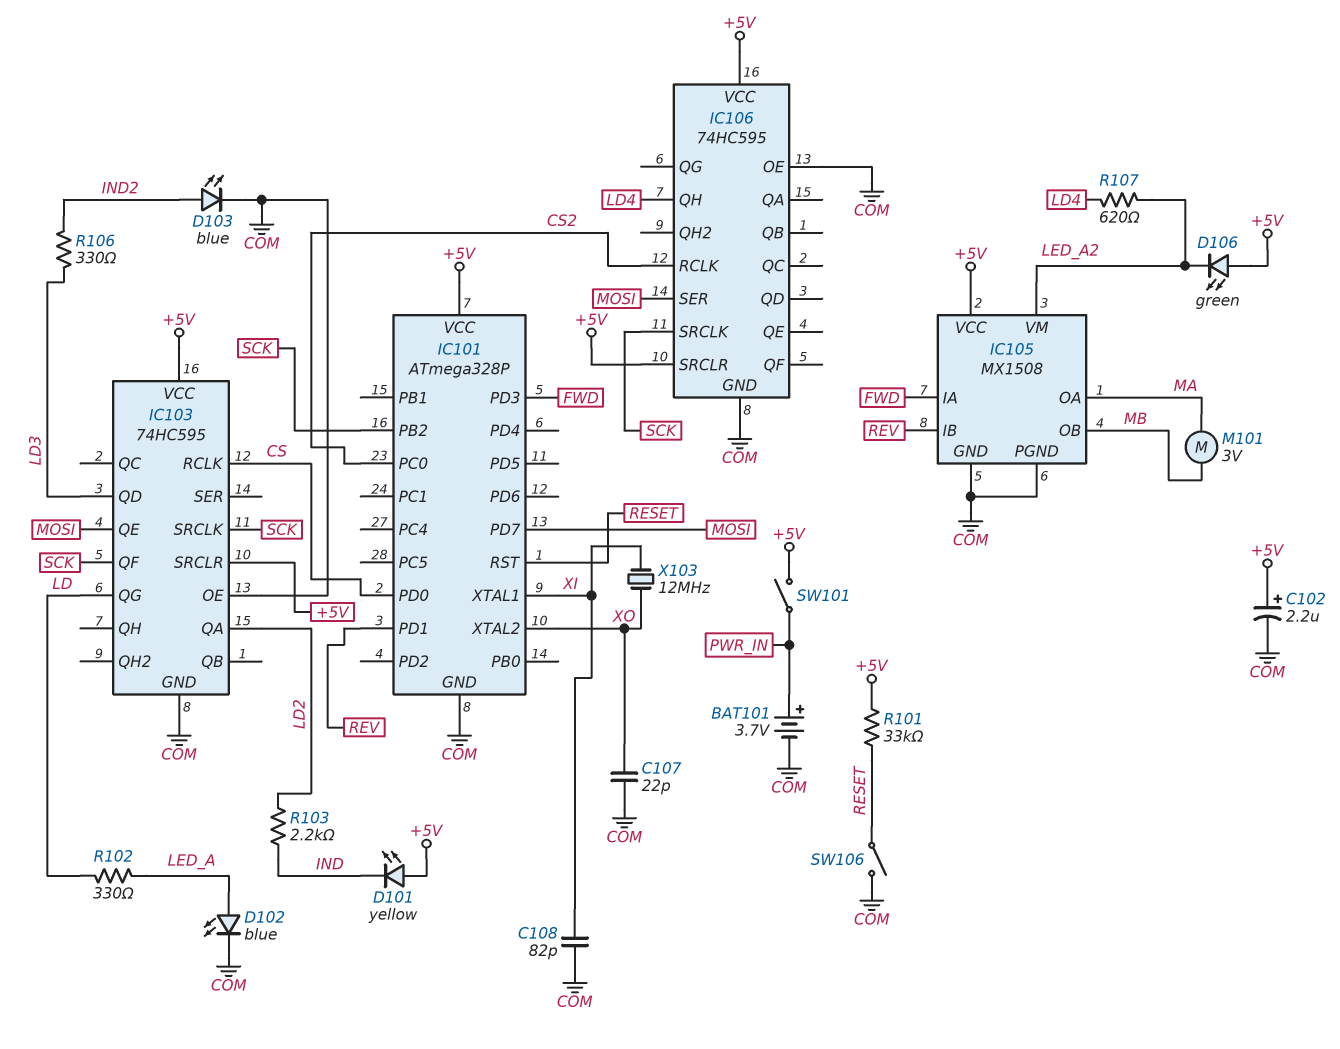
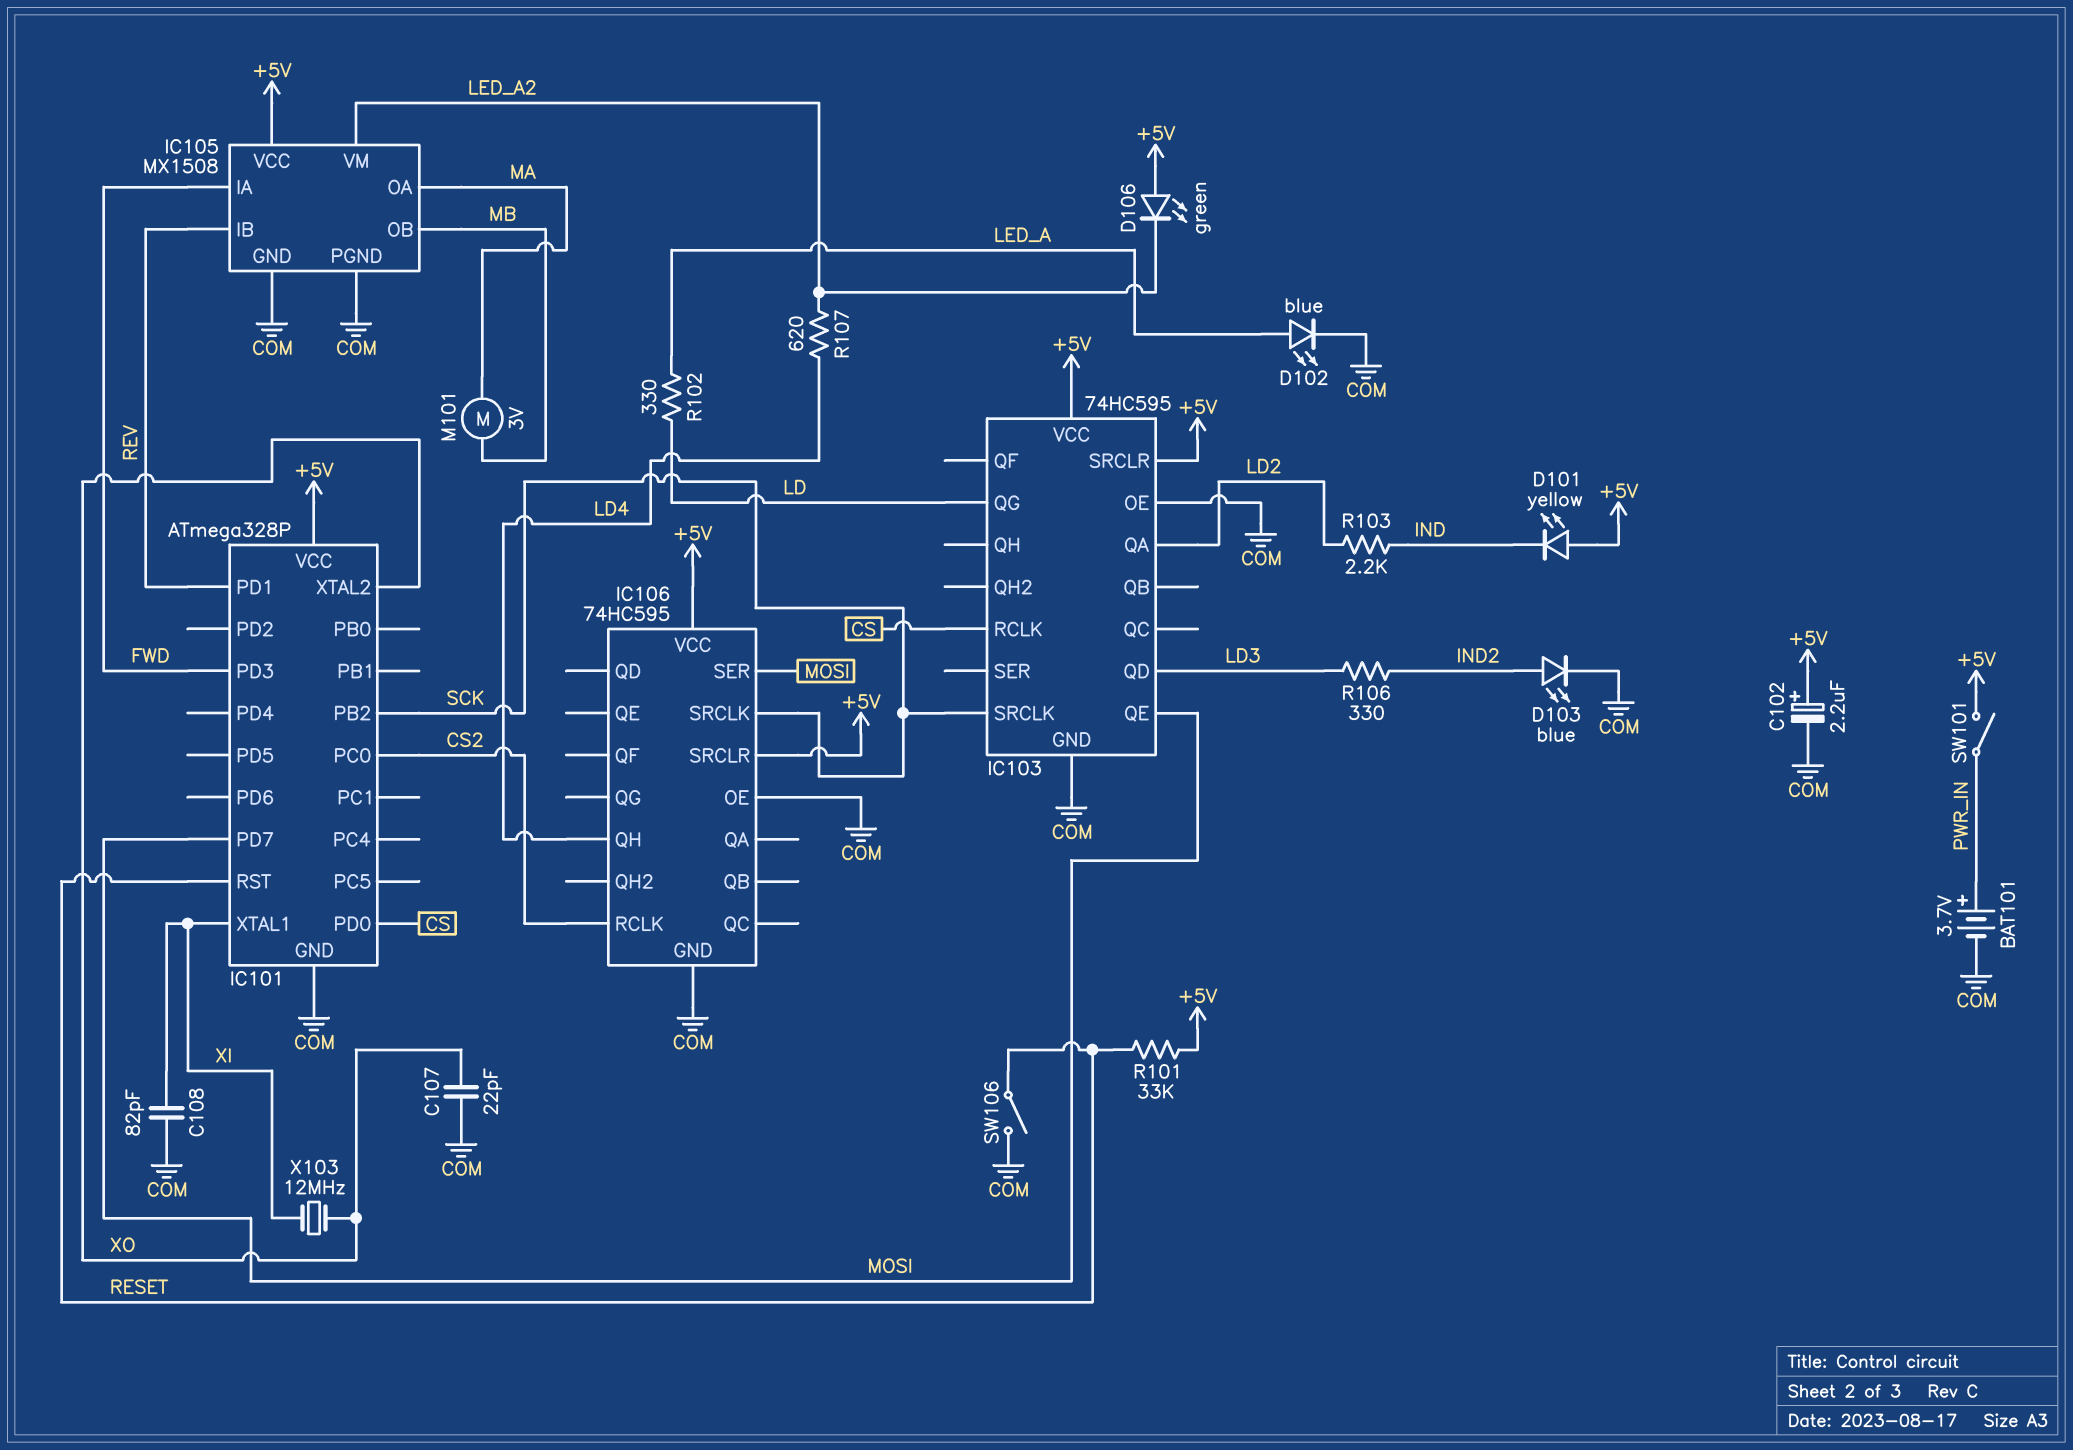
IC103 pin QF: SCK -> none

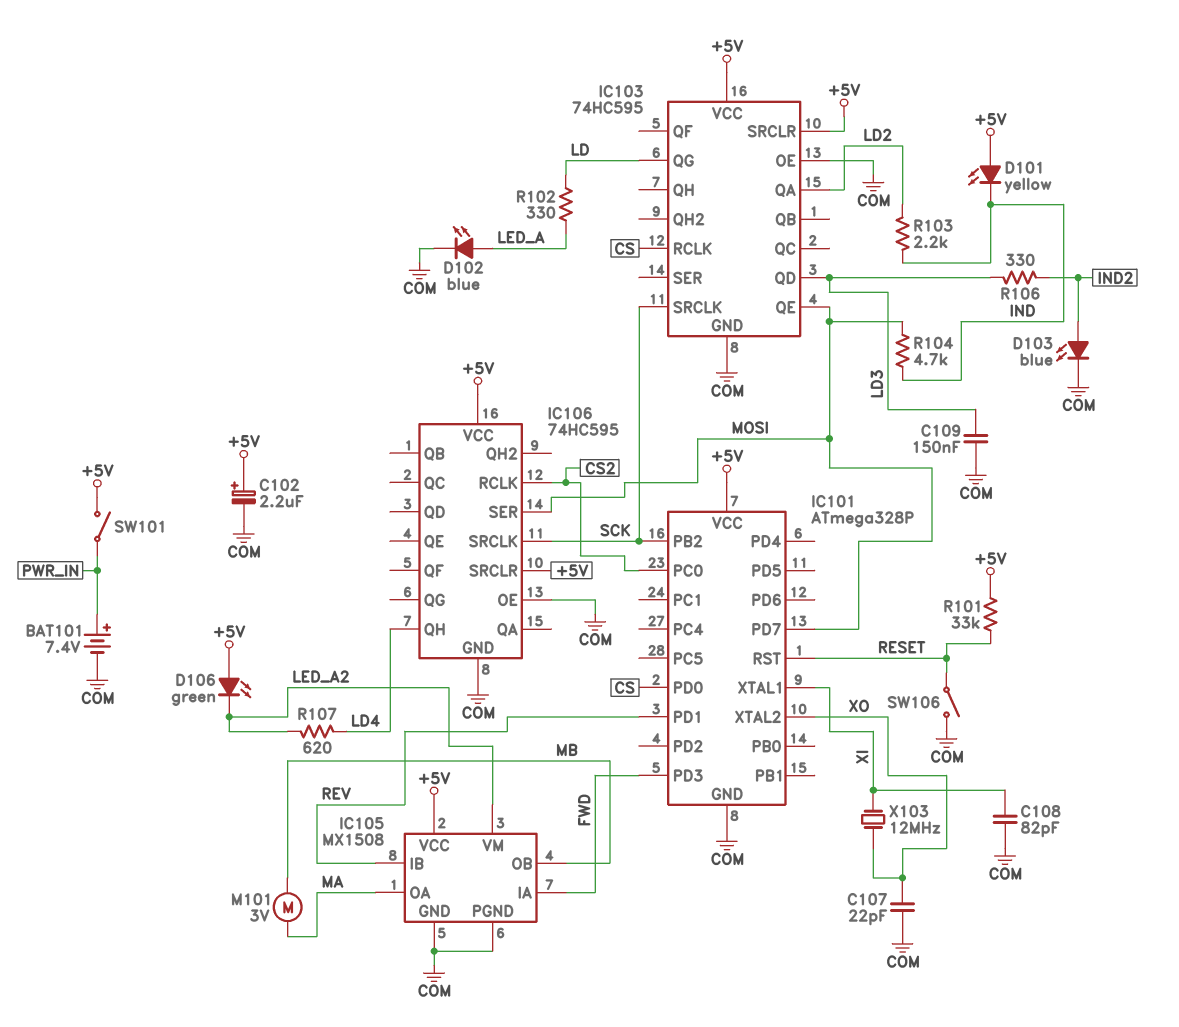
BAT101: 3.7V (plus PWR_IN, minus COM) -> 7.4V (plus PWR_IN, minus COM)
C109: none -> 150nF (COM, LD3)
R104: none -> 4.7k (IND, MOSI)

